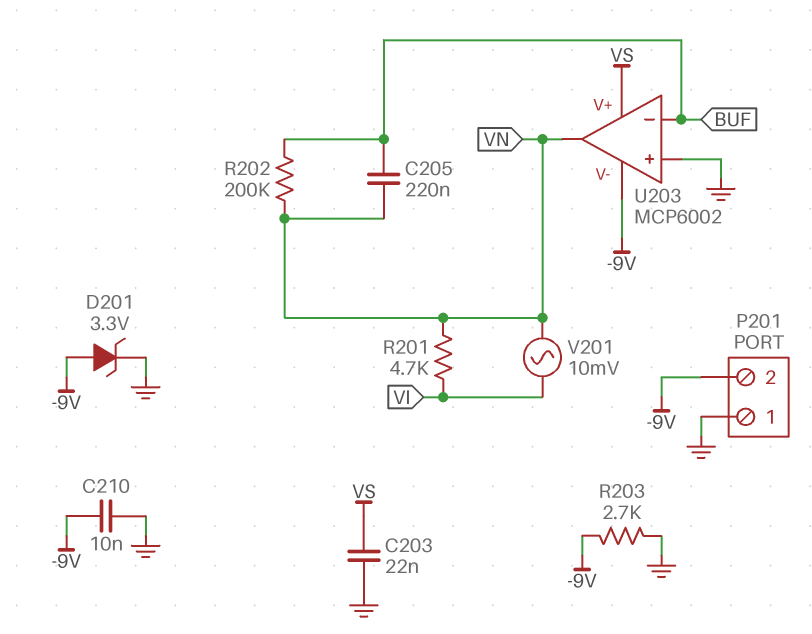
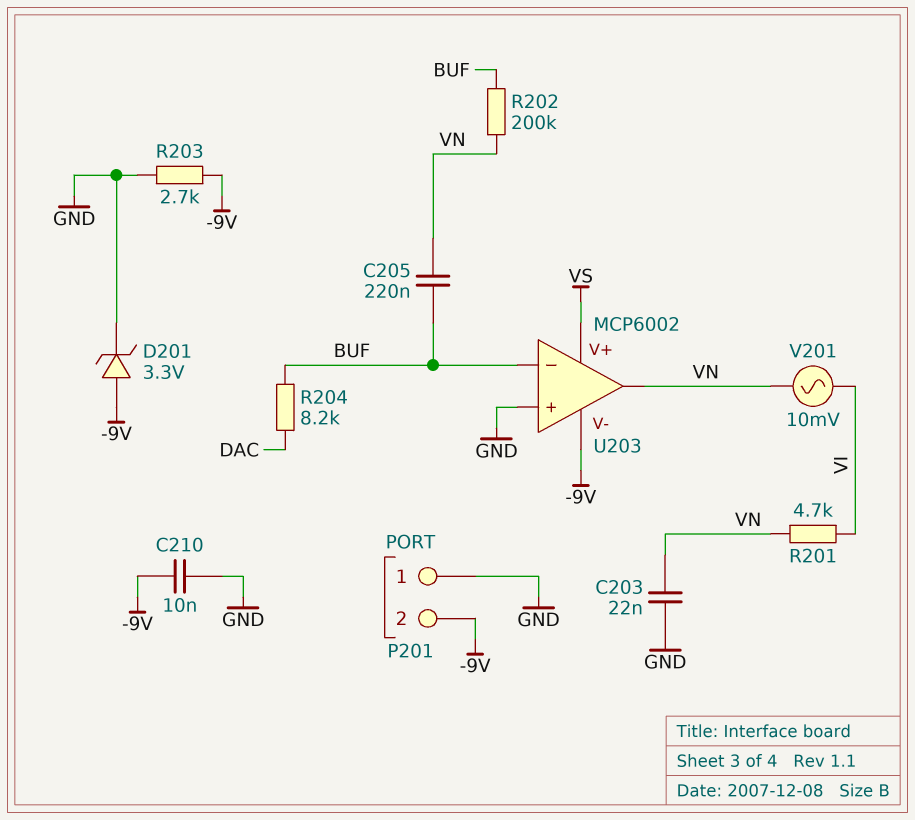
C203: 22nF (GND, VS) -> 22nF (GND, VN)
R204: none -> 8.2k (BUF, DAC)

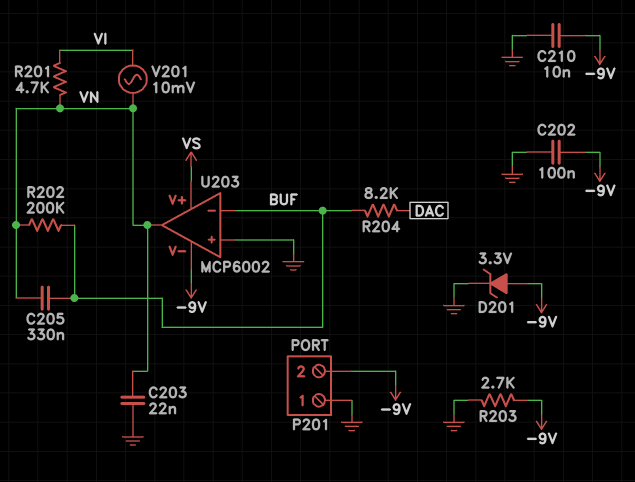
C202: none -> 100nF (-9V, GND)
C205: 220nF (BUF, VN) -> 330nF (BUF, VN)

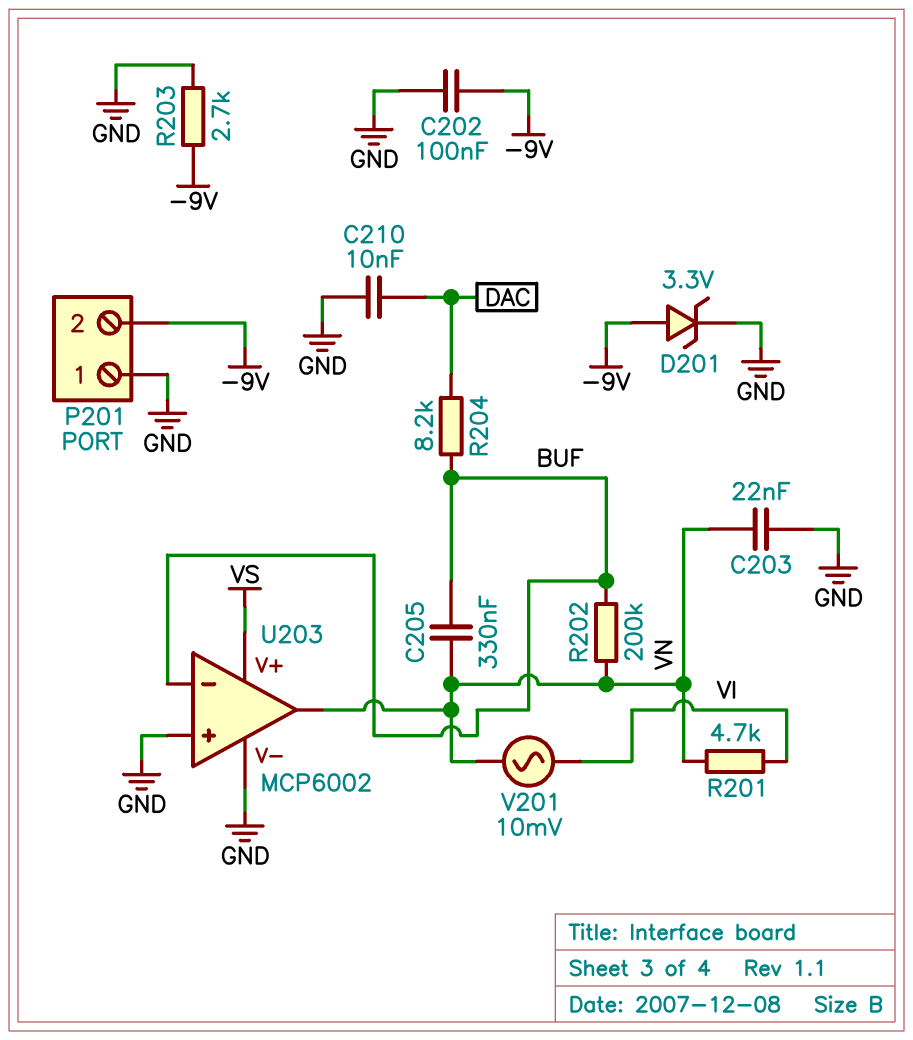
C210: 10nF (-9V, GND) -> 10nF (DAC, GND)
U203 pin V-: -9V -> GND

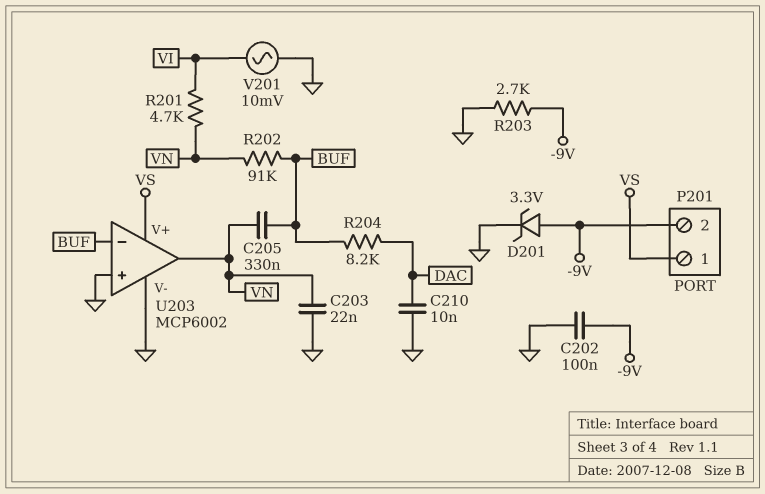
P201 pin 1: GND -> VS
R202: 200k (BUF, VN) -> 91k (BUF, VN)
V201: AC 10mV (VI, VN) -> AC 10mV (GND, VI)

